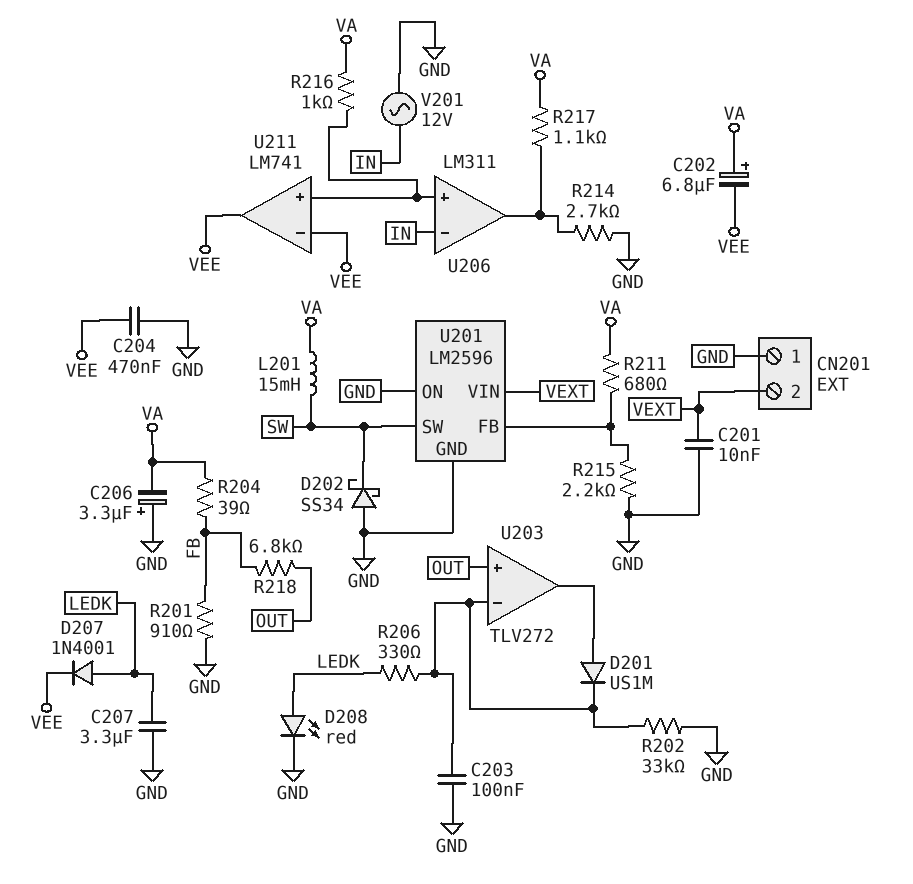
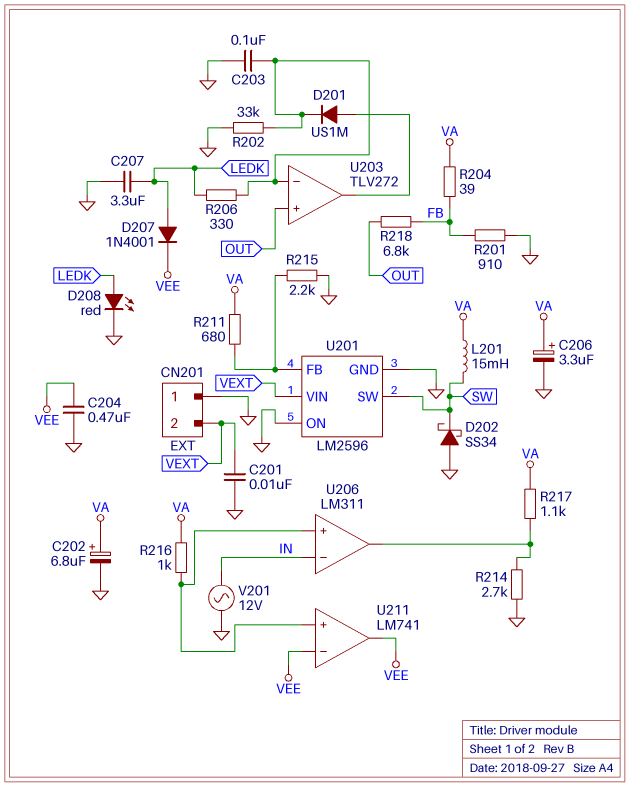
C202: 6.8uF (plus VA, minus VEE) -> 6.8uF (plus VA, minus GND)
C206: 3.3uF (plus GND, minus VA) -> 3.3uF (plus VA, minus GND)

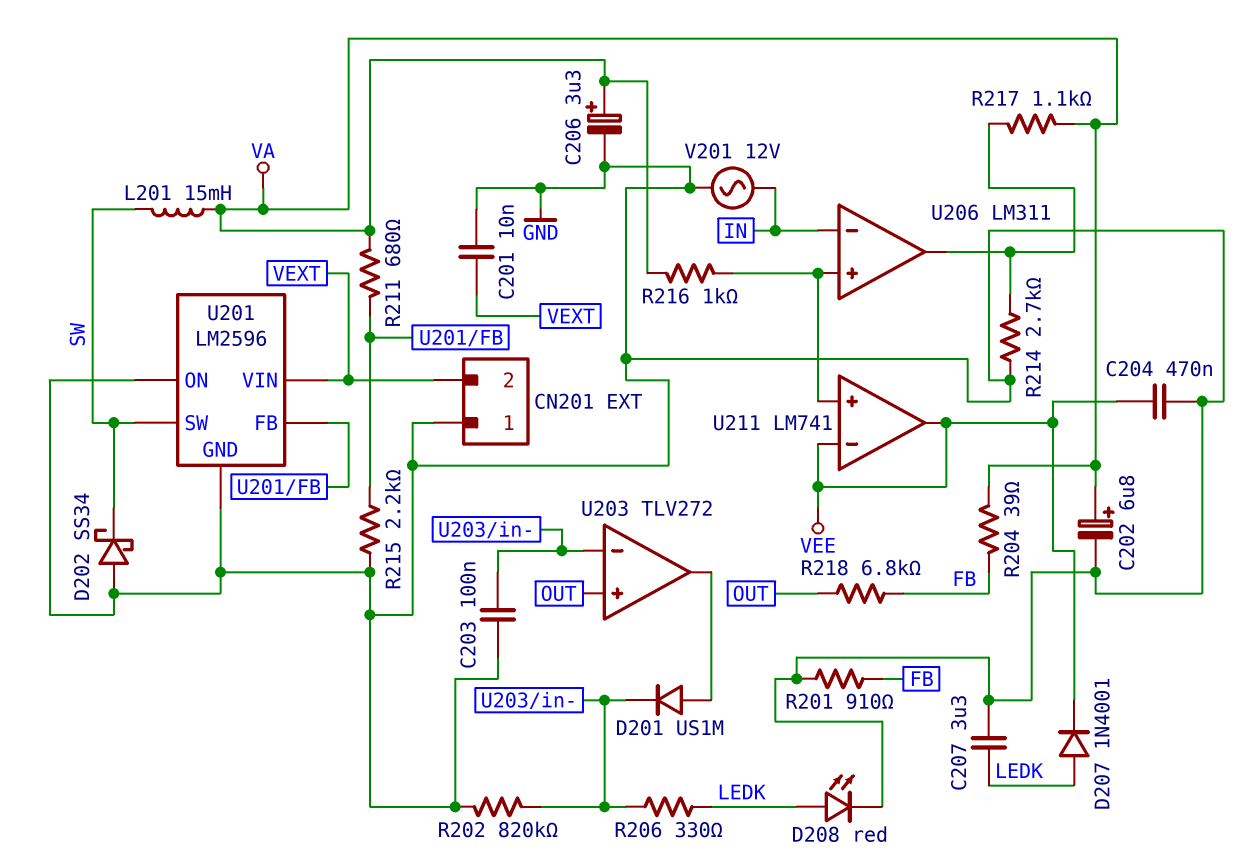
R202: 33k (GND, U203/in-) -> 820k (GND, U203/in-)

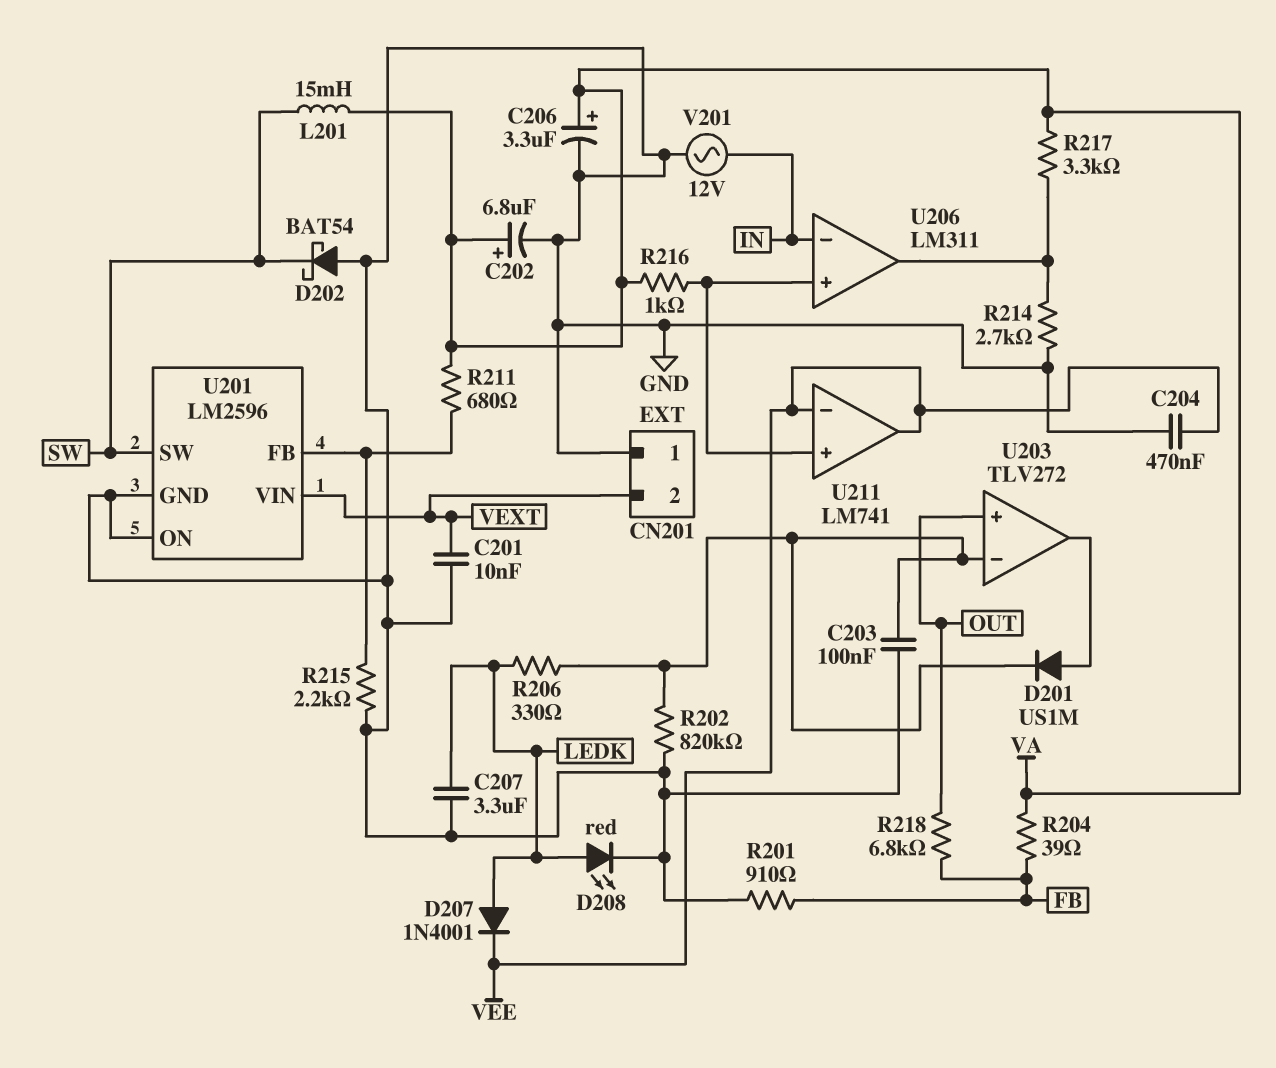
D202: schottky SS34 (A GND, K SW) -> schottky BAT54 (A GND, K SW)
R217: 1.1k (U206/out, VA) -> 3.3k (U206/out, VA)

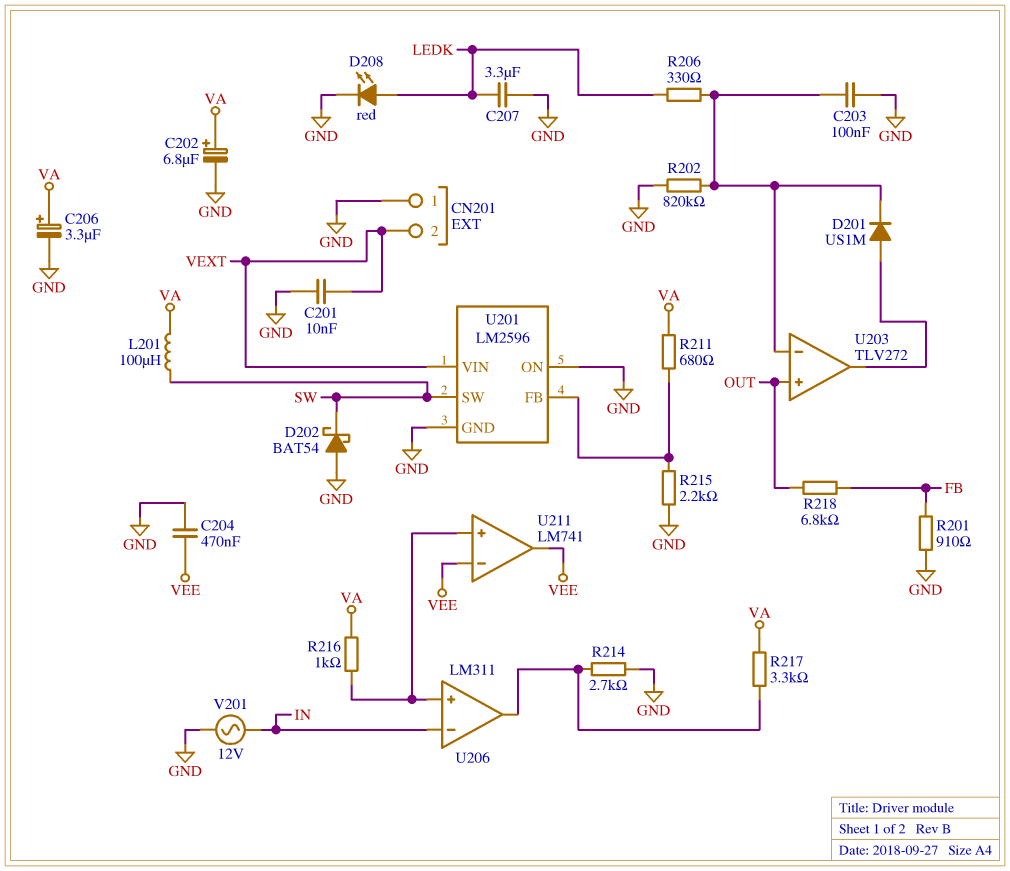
D207: diode 1N4001 (A LEDK, K VEE) -> none
L201: 15mH (SW, VA) -> 100uH (SW, VA)
R204: 39 (FB, VA) -> none

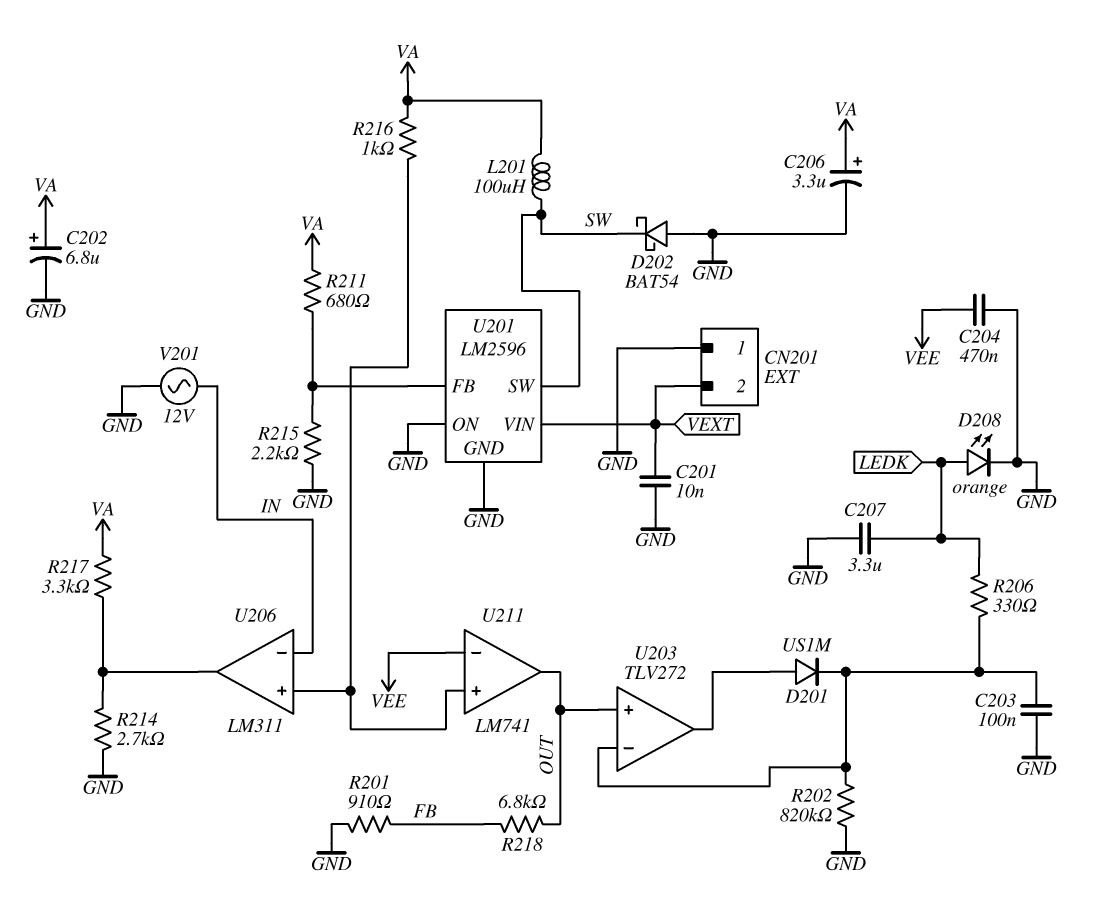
D208: LED red (A LEDK, K GND) -> LED orange (A LEDK, K GND)
U211 pin out: VEE -> OUT

